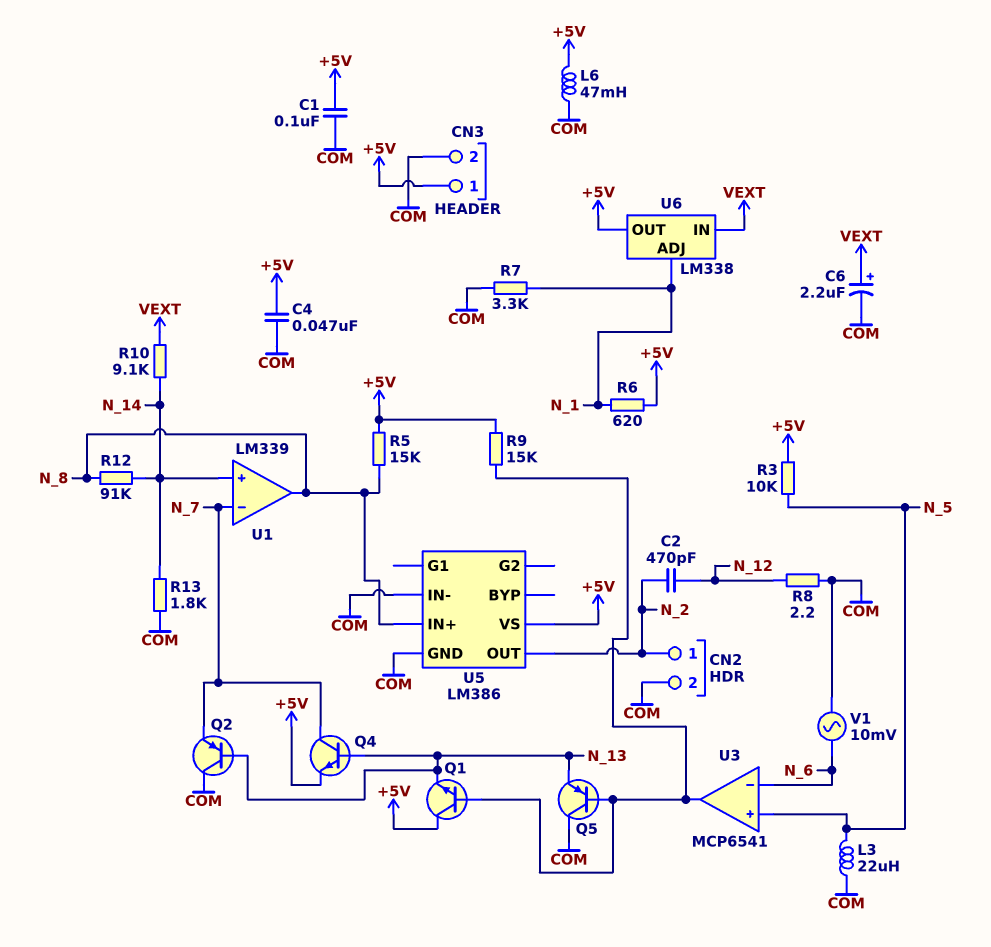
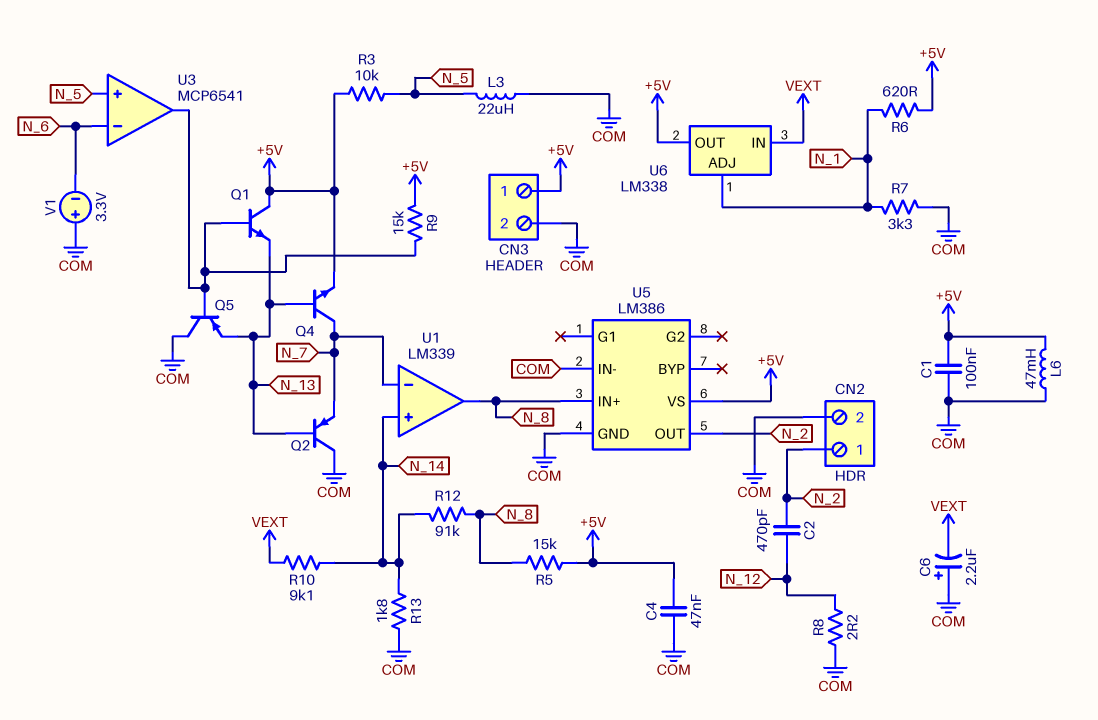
C6: 2.2uF (plus VEXT, minus COM) -> 2.2uF (plus COM, minus VEXT)
V1: AC 10mV (COM, N_6) -> 3.3V (plus COM, minus N_6)

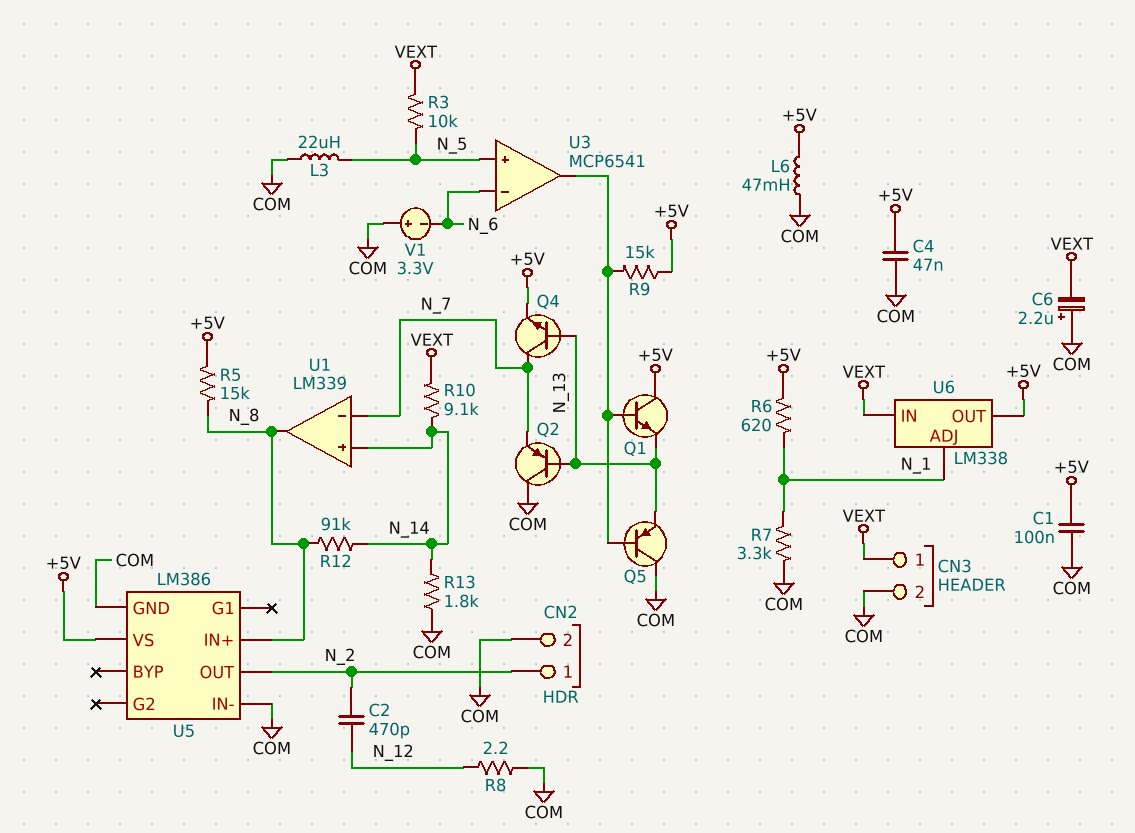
CN3 pin 1: +5V -> VEXT
R3: 10k (+5V, N_5) -> 10k (N_5, VEXT)

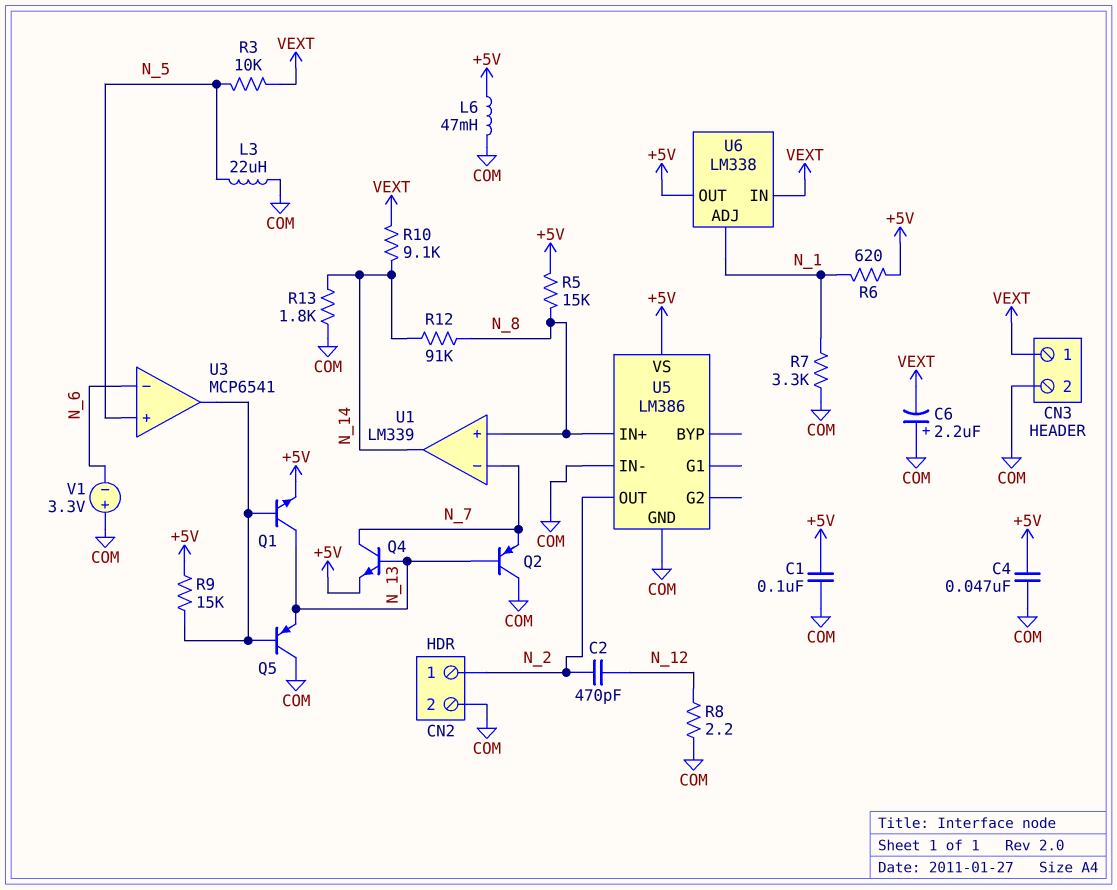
Q1: NPN (B U3/out, C +5V, E N_13) -> NPN (B U3/out, C N_13, E +5V)
U1 pin in+: N_14 -> N_8
U1 pin out: N_8 -> N_14

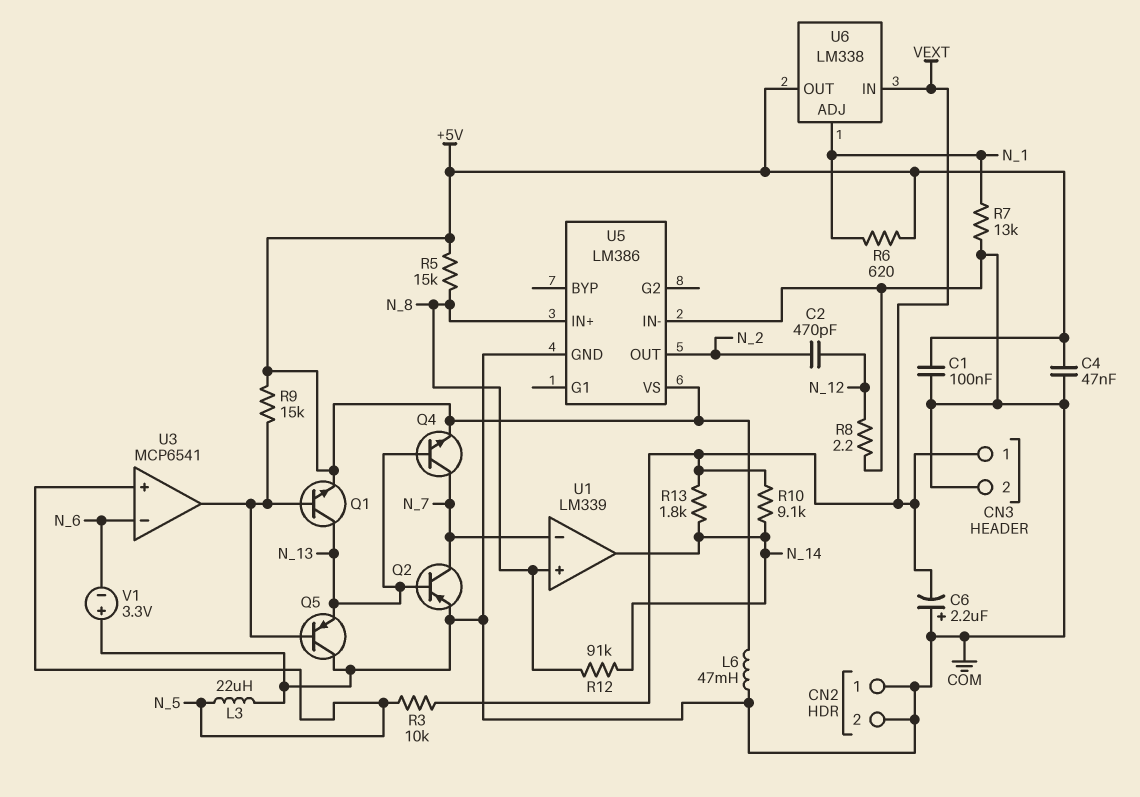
CN2 pin 1: N_2 -> COM
Q2: PNP (B N_13, C COM, E N_7) -> PNP (B N_13, C N_7, E COM)
R7: 3.3k (COM, N_1) -> 13k (COM, N_1)
R13: 1.8k (COM, N_14) -> 1.8k (N_14, VEXT)

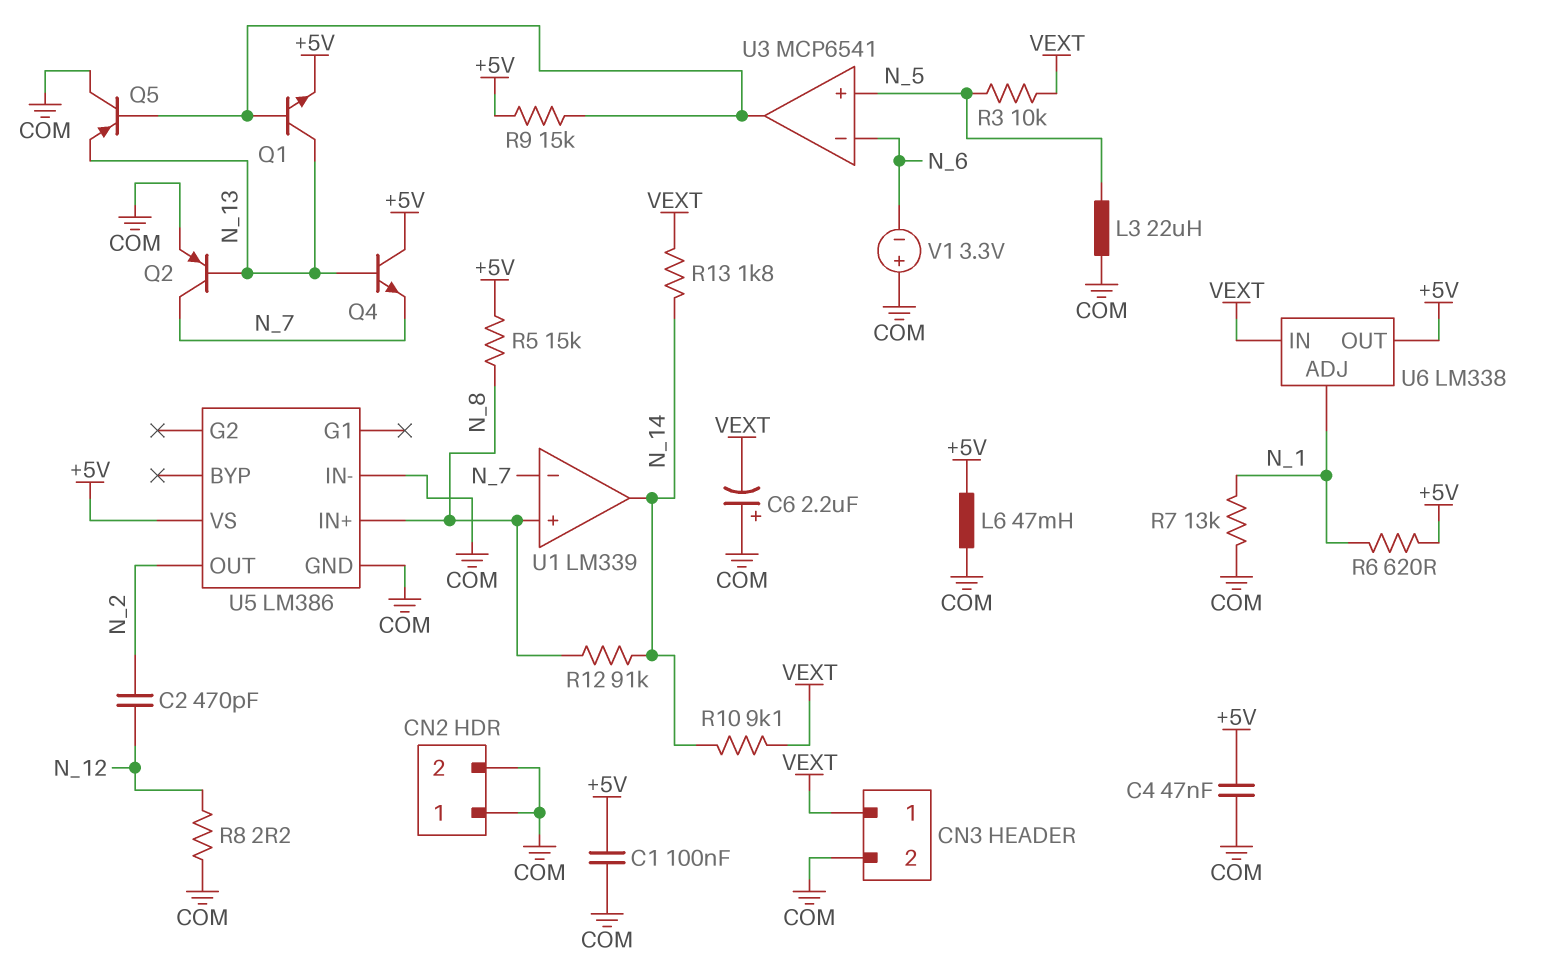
Q4: NPN (B N_13, C N_7, E +5V) -> NPN (B N_13, C +5V, E N_7)

